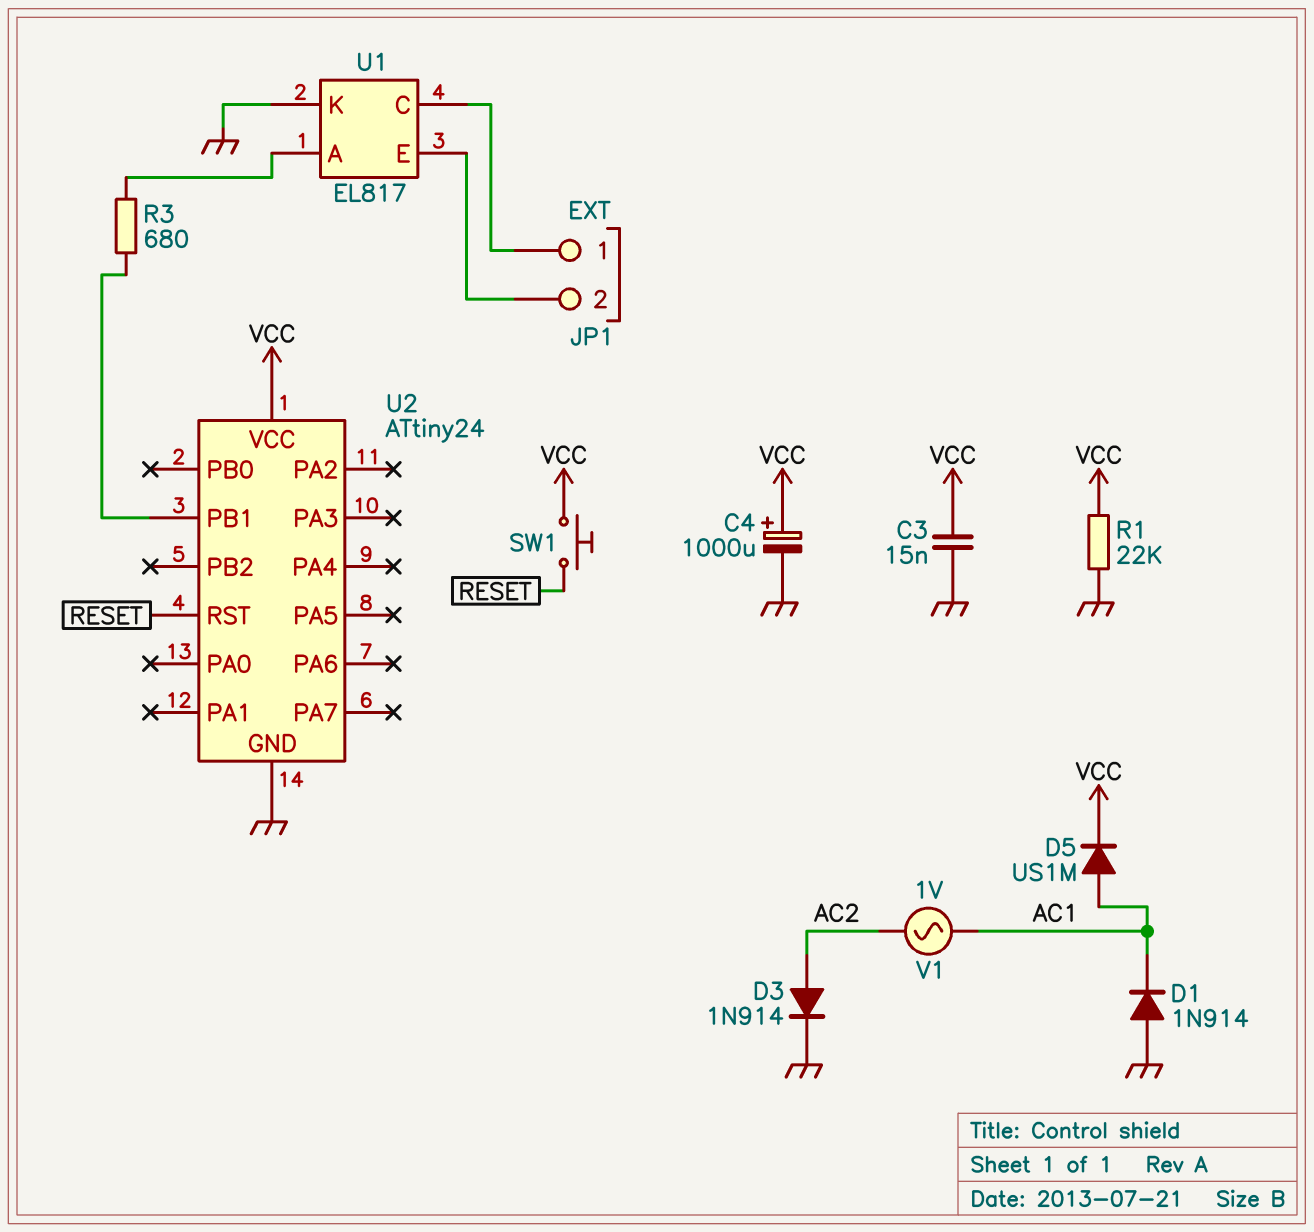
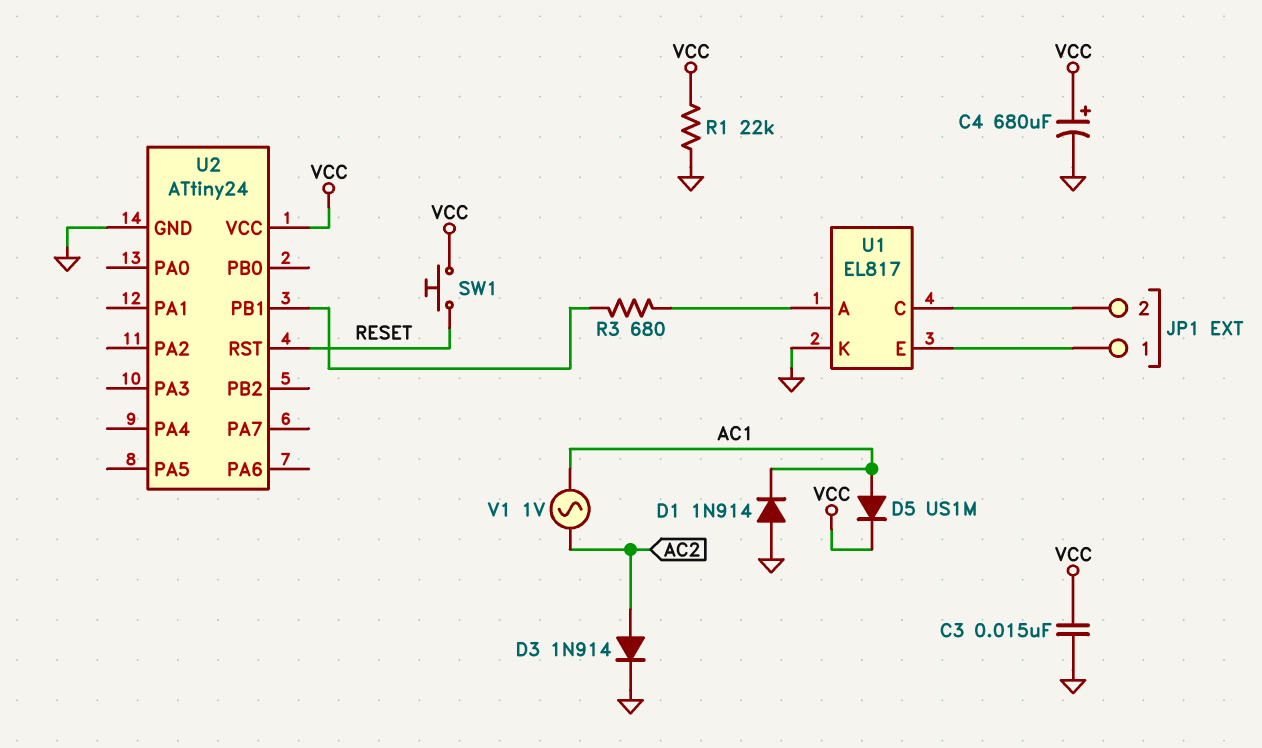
C4: 1000uF (plus VCC, minus GND) -> 680uF (plus VCC, minus GND)
U1 pin C: JP1/1 -> JP1/2
U1 pin E: JP1/2 -> JP1/1

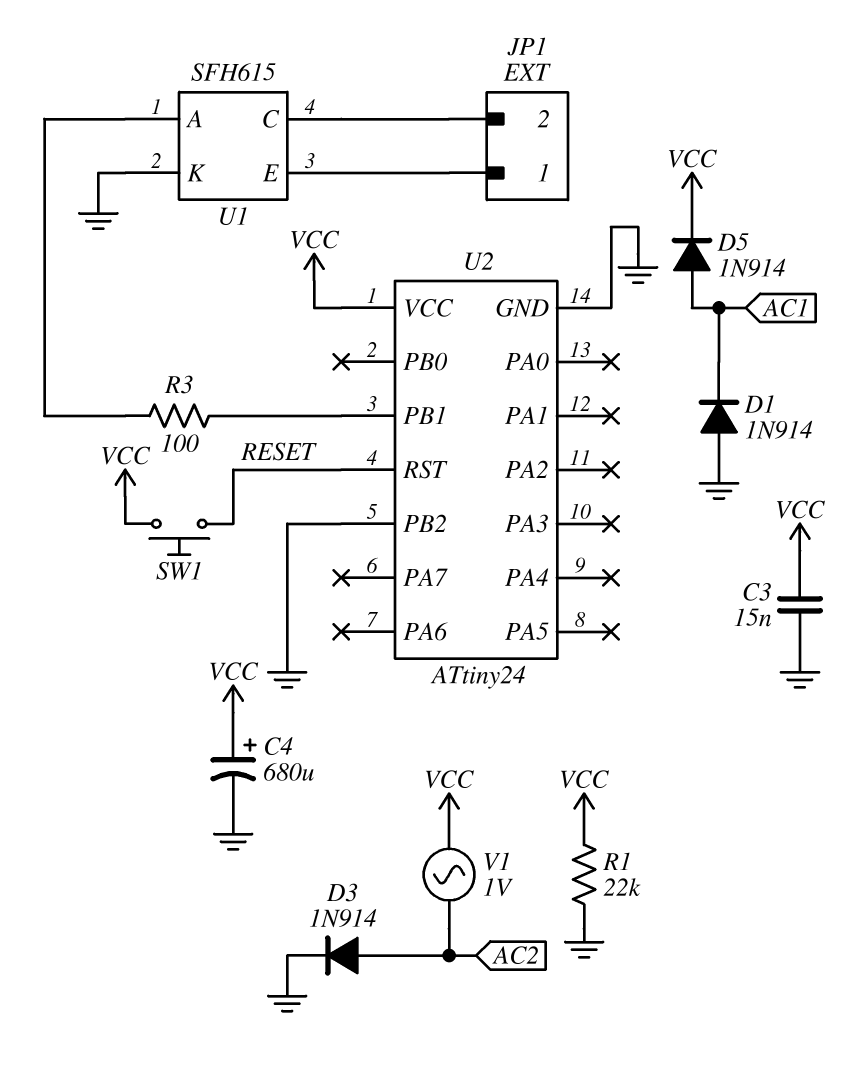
D5: diode US1M (A AC1, K VCC) -> diode 1N914 (A AC1, K VCC)
R3: 680 (U1/A, U2/PB1) -> 100 (U1/A, U2/PB1)
U1: EL817 -> SFH615
U2 pin PB2: none -> GND
V1: AC 1V (AC1, AC2) -> AC 1V (AC2, VCC)

